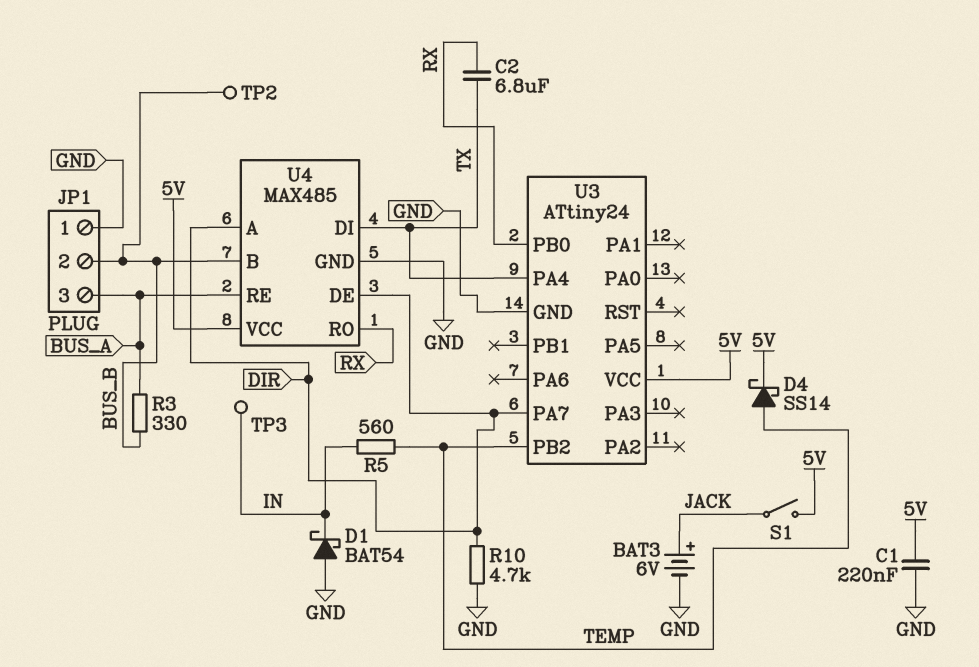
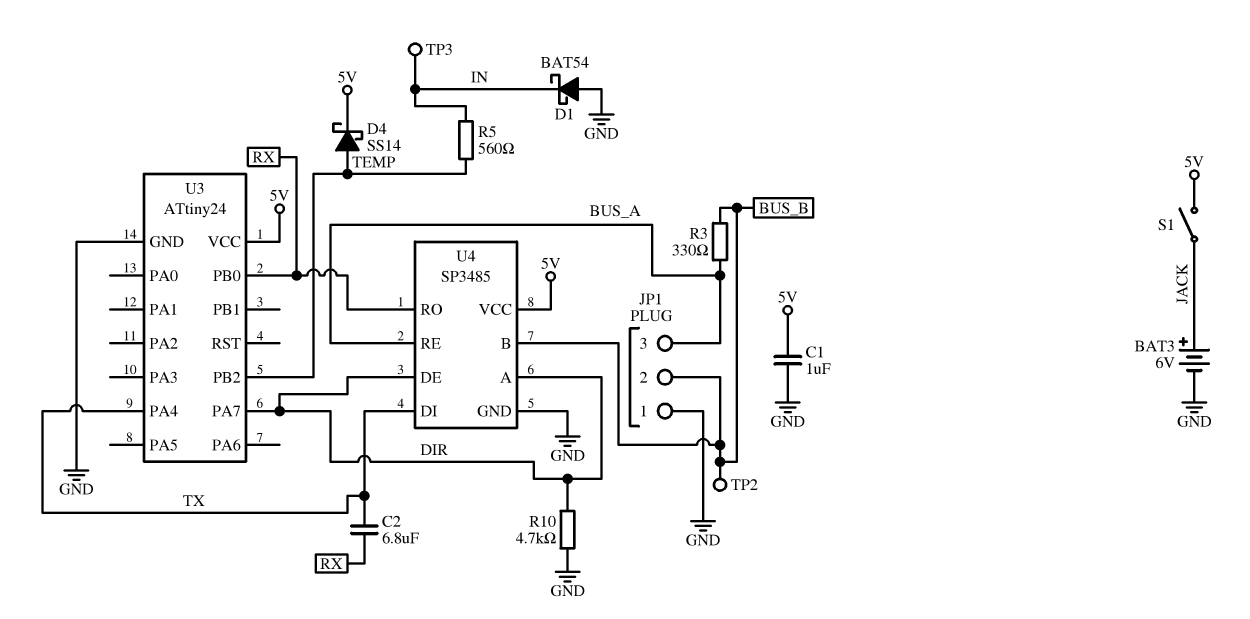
C1: 220nF (5V, GND) -> 1uF (5V, GND)
U4: MAX485 -> SP3485

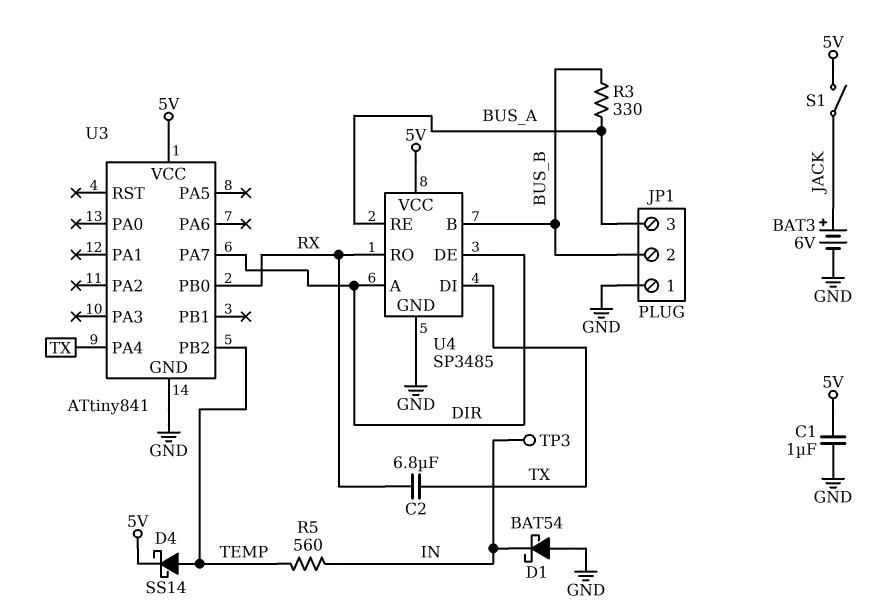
R10: 4.7k (DIR, GND) -> none
TP2: test point (BUS_B) -> none
U3: ATtiny24 -> ATtiny841

